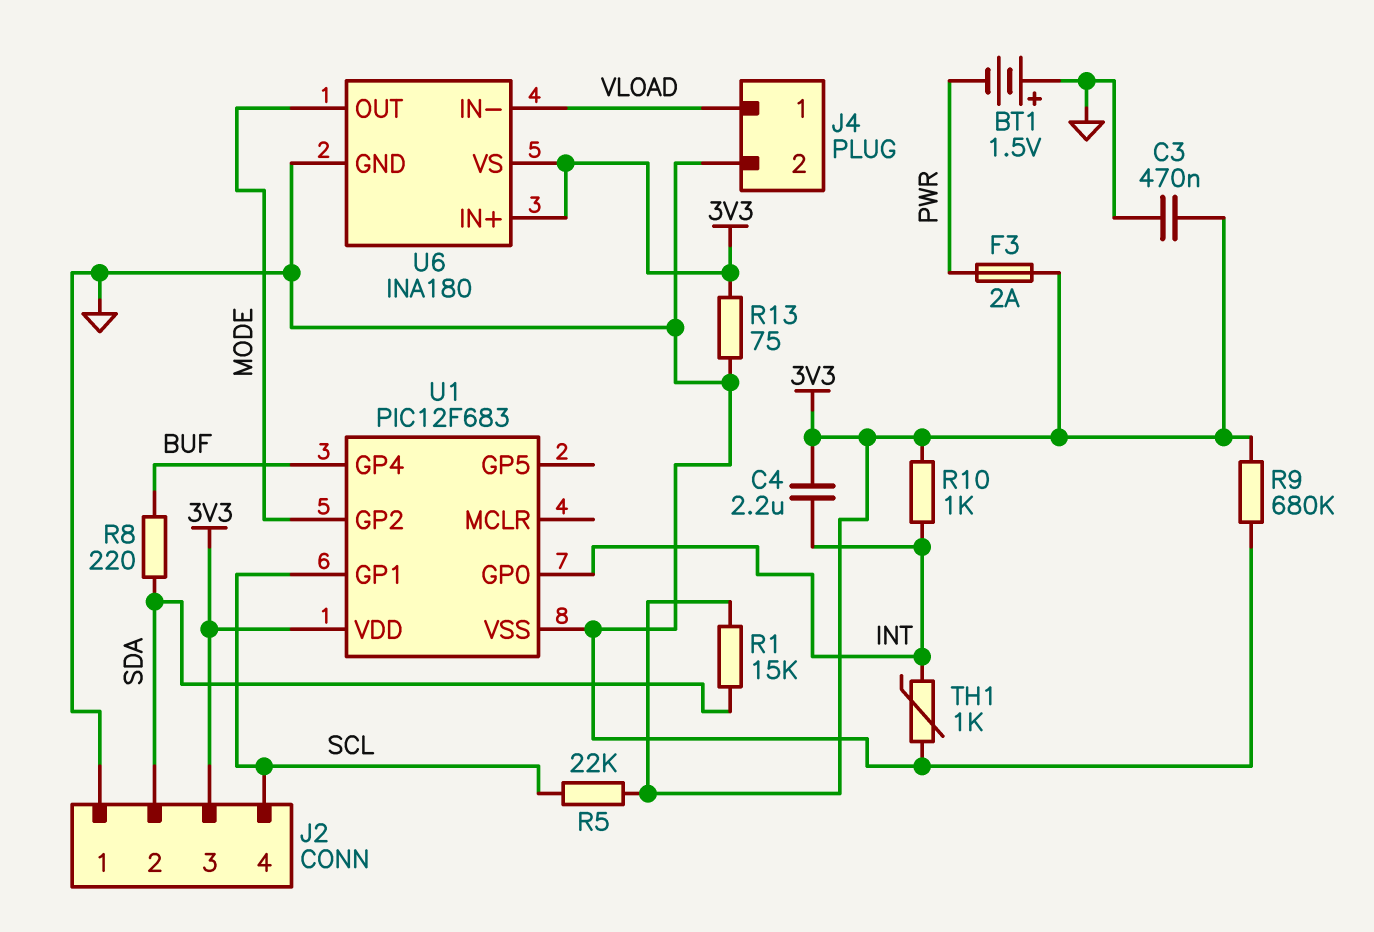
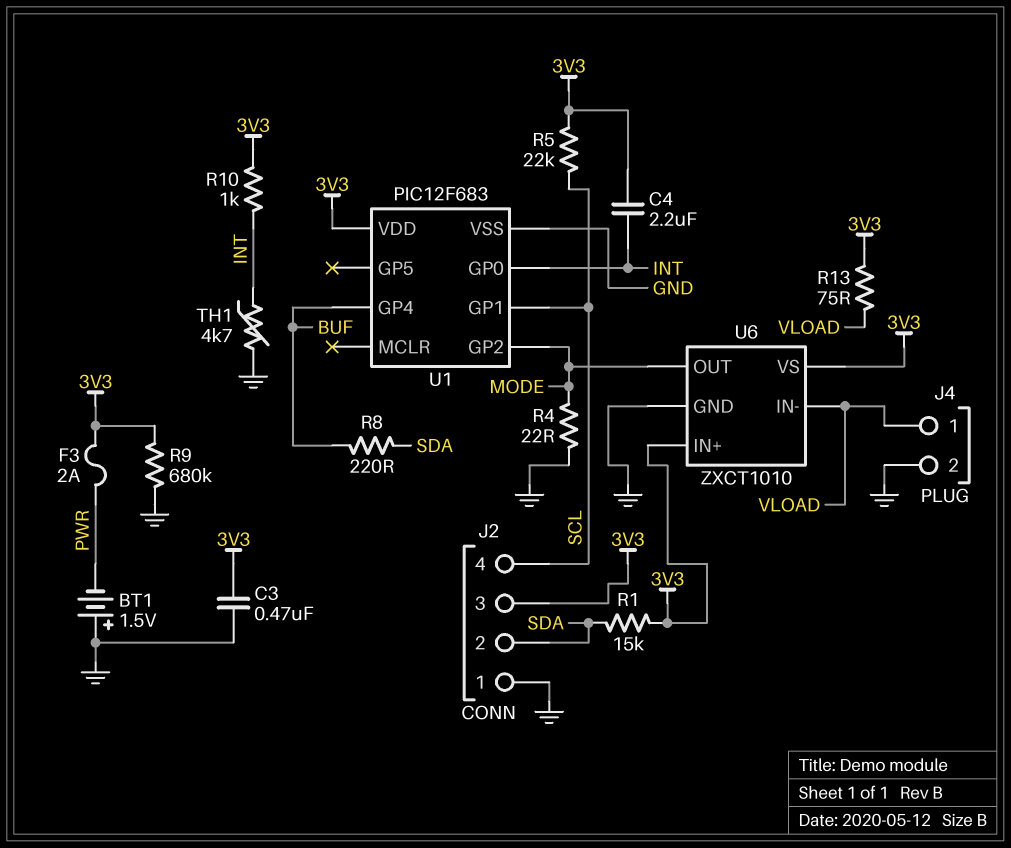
R4: none -> 22 (GND, MODE)
R13: 75 (3V3, GND) -> 75 (3V3, VLOAD)
TH1: 1k (GND, INT) -> 4.7k (GND, INT)
U6: INA180 -> ZXCT1010

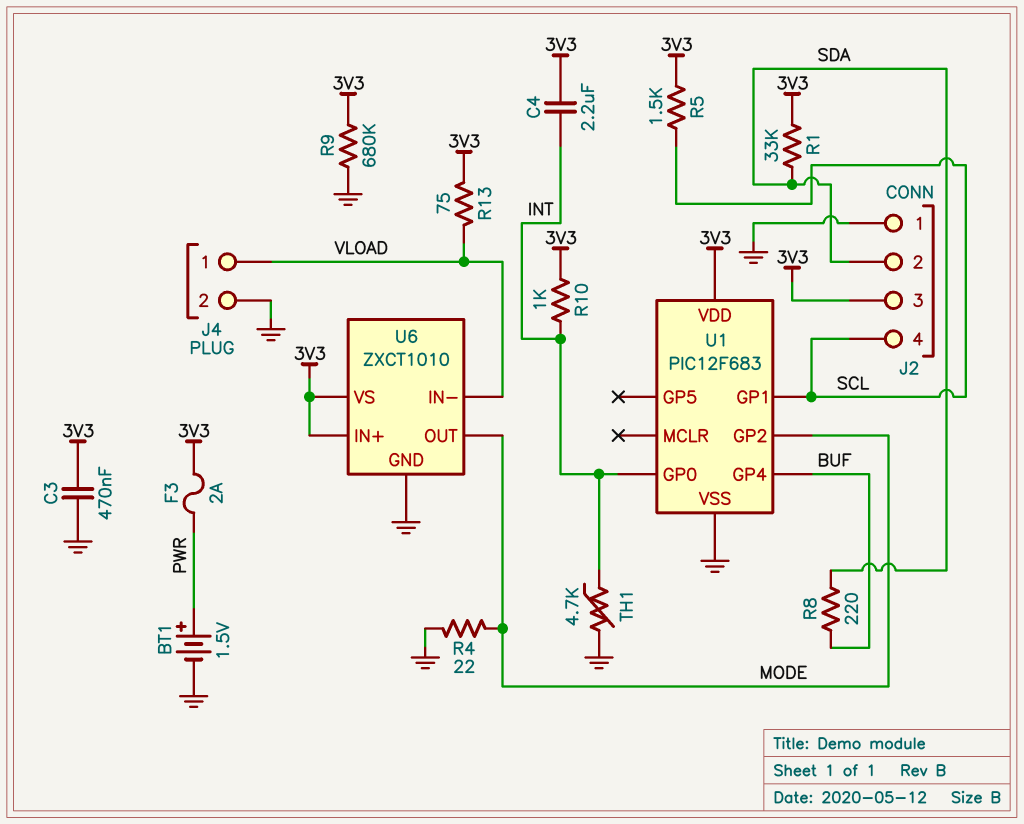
BT1: 1.5V (plus GND, minus PWR) -> 1.5V (plus PWR, minus GND)
R1: 15k (3V3, SDA) -> 33k (3V3, SDA)
R5: 22k (3V3, SCL) -> 1.5k (3V3, SCL)

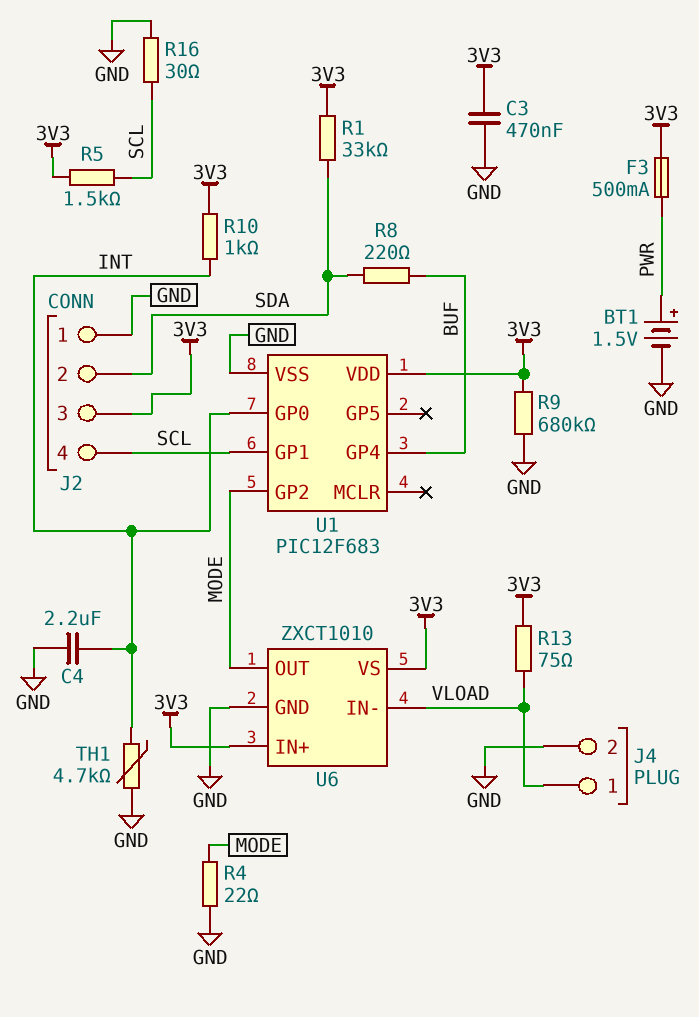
C4: 2.2uF (3V3, INT) -> 2.2uF (GND, INT)
F3: 2A (3V3, PWR) -> 500mA (3V3, PWR)
R16: none -> 30 (GND, SCL)

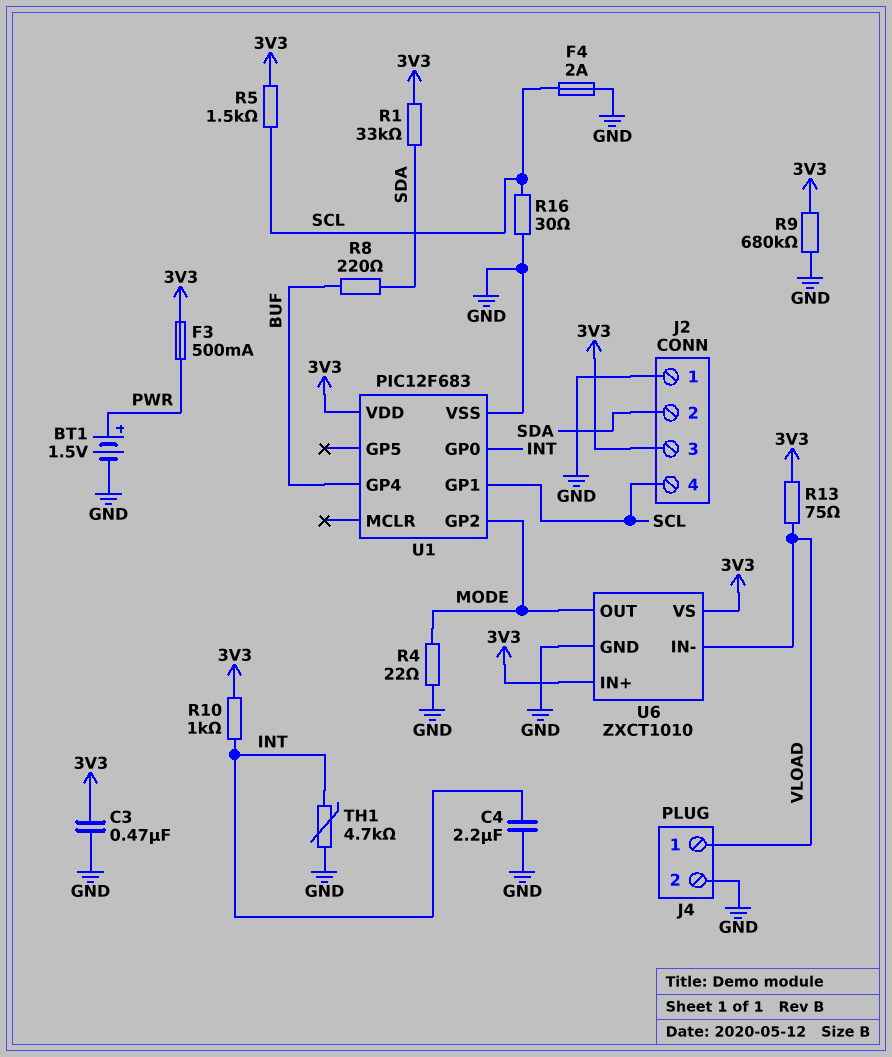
F4: none -> 2A (GND, SCL)

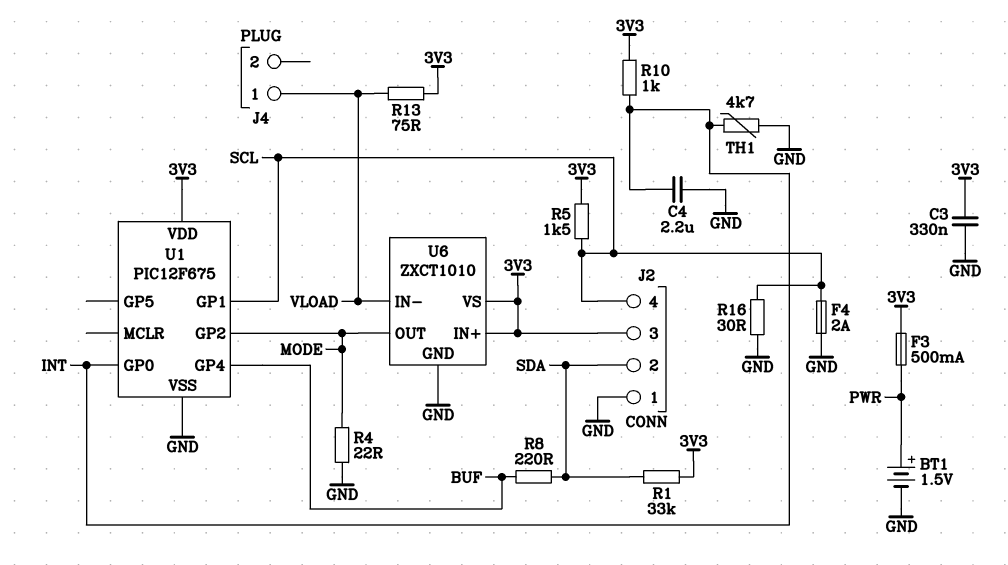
C3: 470nF (3V3, GND) -> 330nF (3V3, GND)
J4 pin 2: GND -> none
R9: 680k (3V3, GND) -> none
U1: PIC12F683 -> PIC12F675

